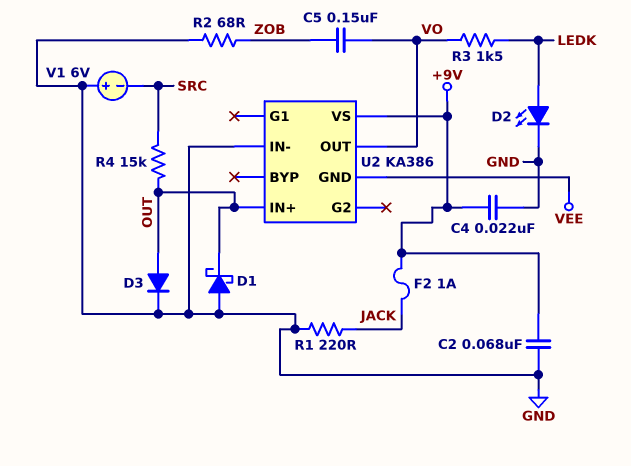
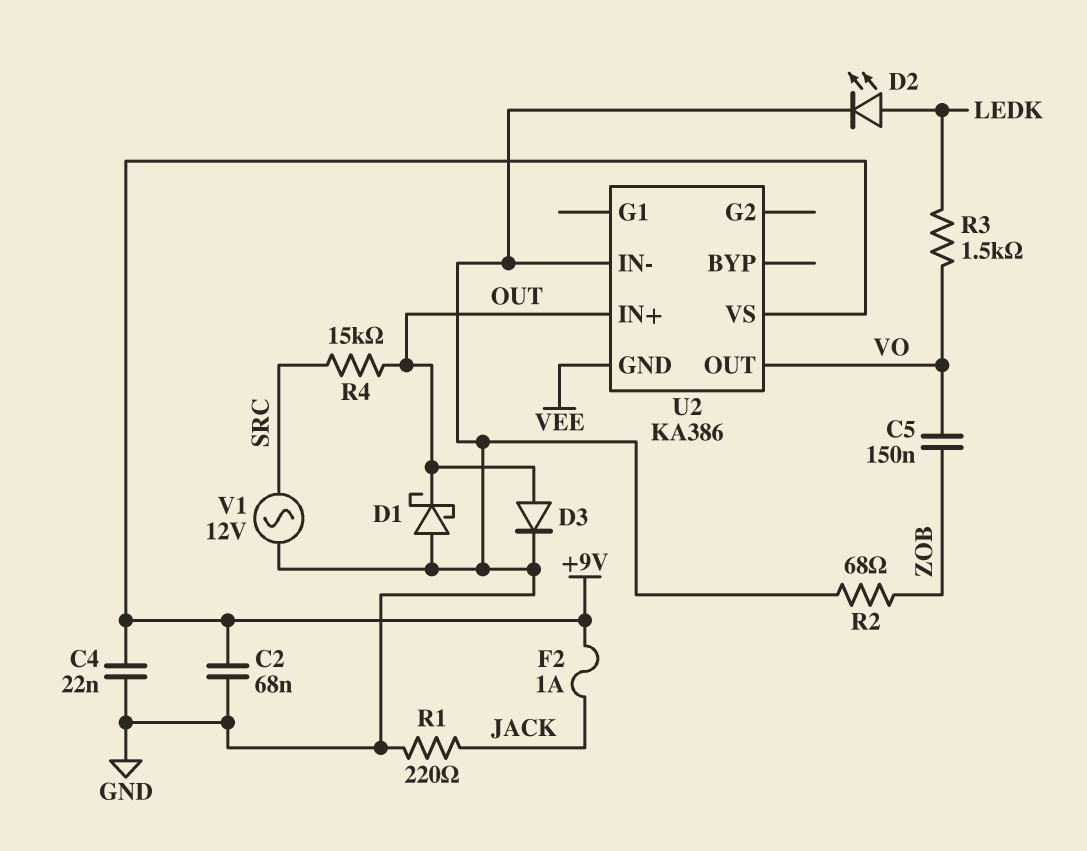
V1: 6V (plus GND, minus SRC) -> AC 12V (GND, SRC)

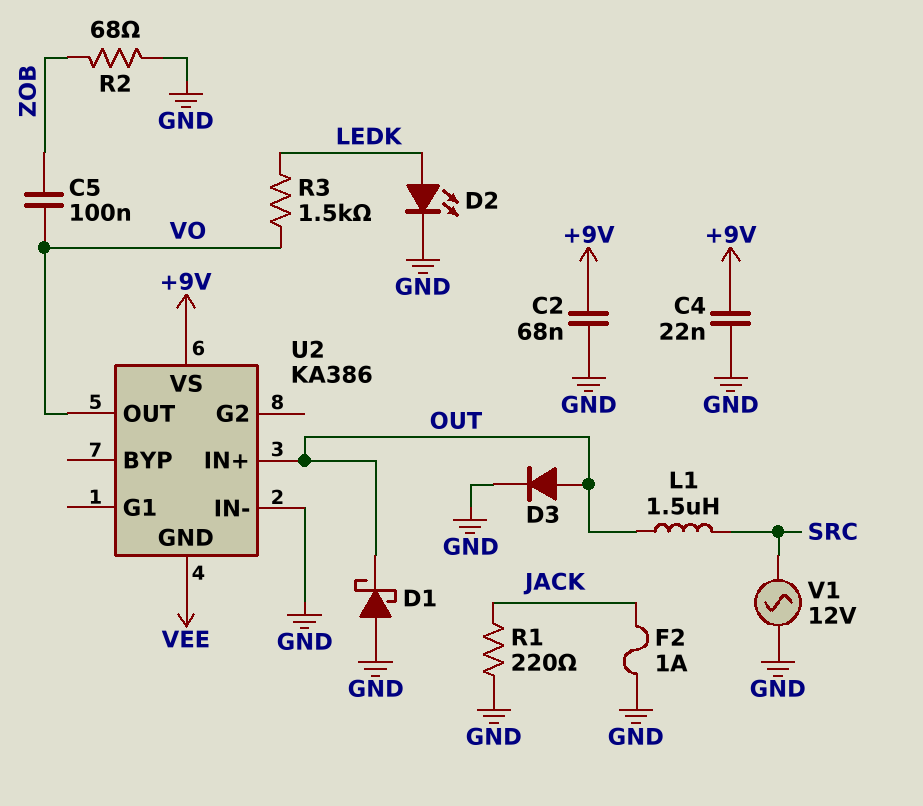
C5: 150nF (VO, ZOB) -> 100nF (VO, ZOB)
F2: 1A (+9V, JACK) -> 1A (GND, JACK)
L1: none -> 1.5uH (OUT, SRC)
R4: 15k (OUT, SRC) -> none

